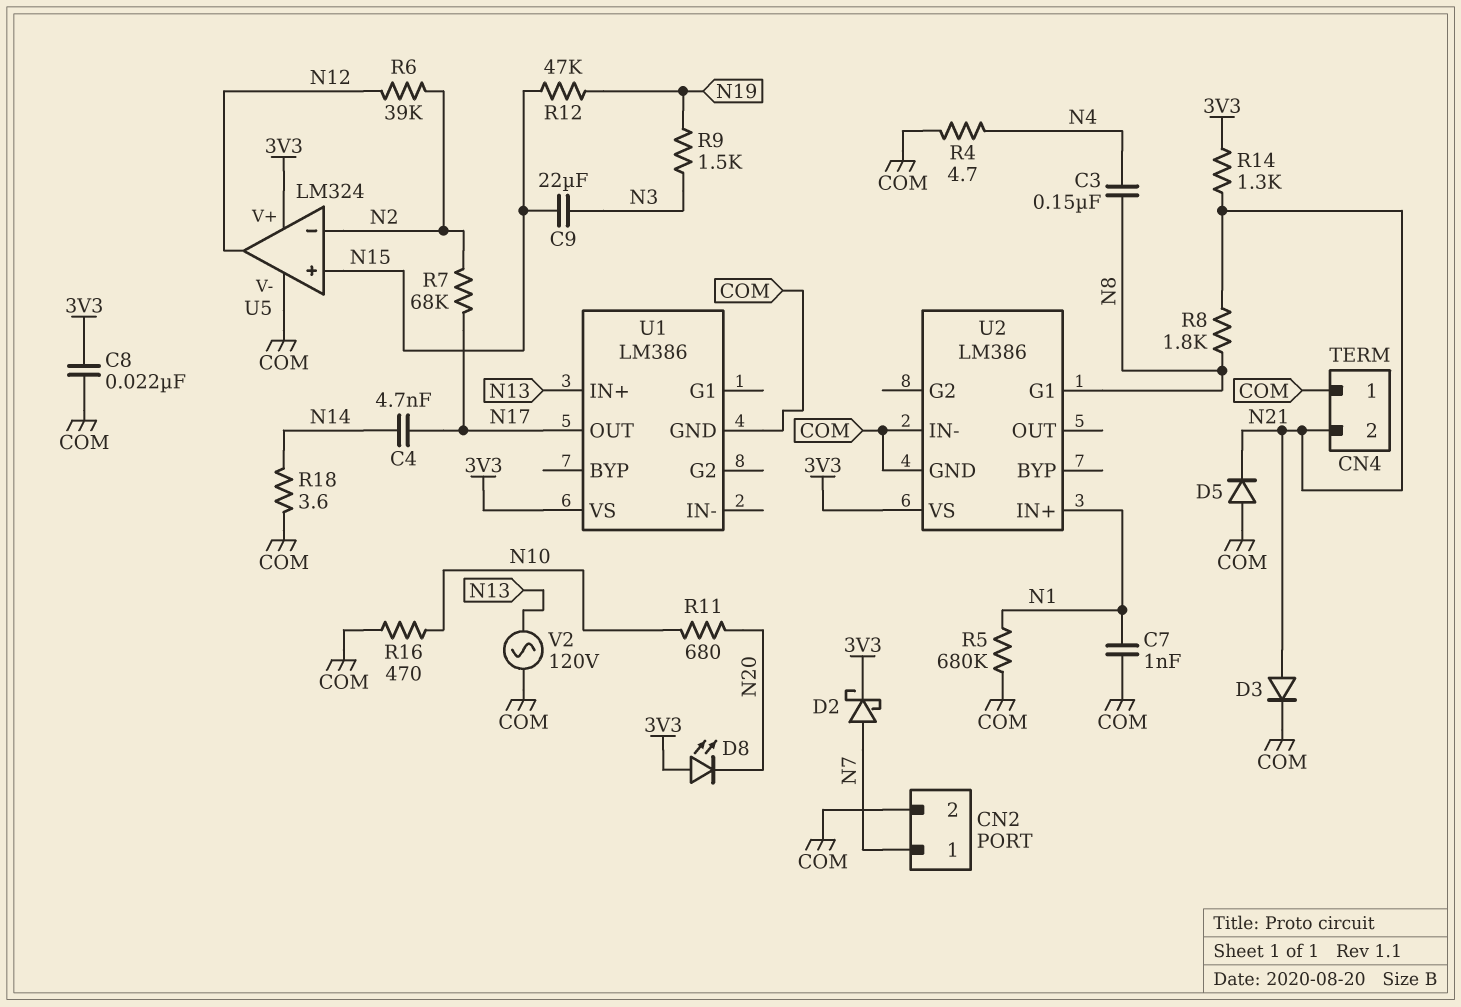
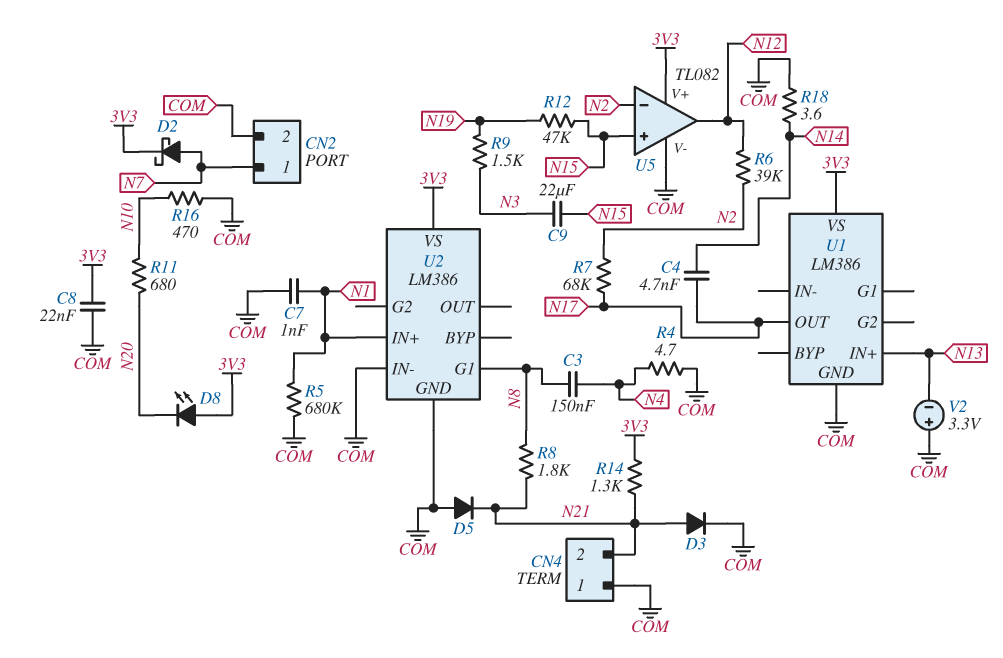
U5: LM324 -> TL082
V2: AC 120V (COM, N13) -> 3.3V (plus COM, minus N13)

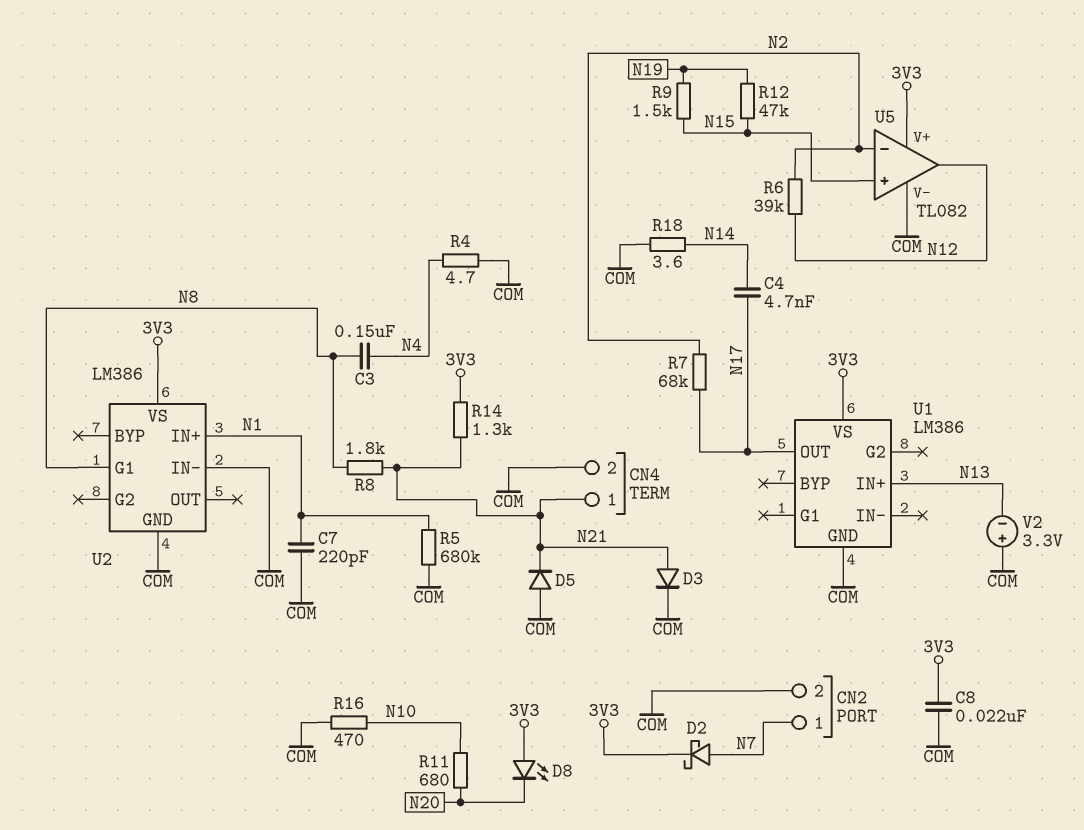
C7: 1nF (COM, N1) -> 220pF (COM, N1)
C9: 22uF (N3, N15) -> none
CN4 pin 1: COM -> N21
CN4 pin 2: N21 -> COM
R9: 1.5k (N3, N19) -> 1.5k (N15, N19)

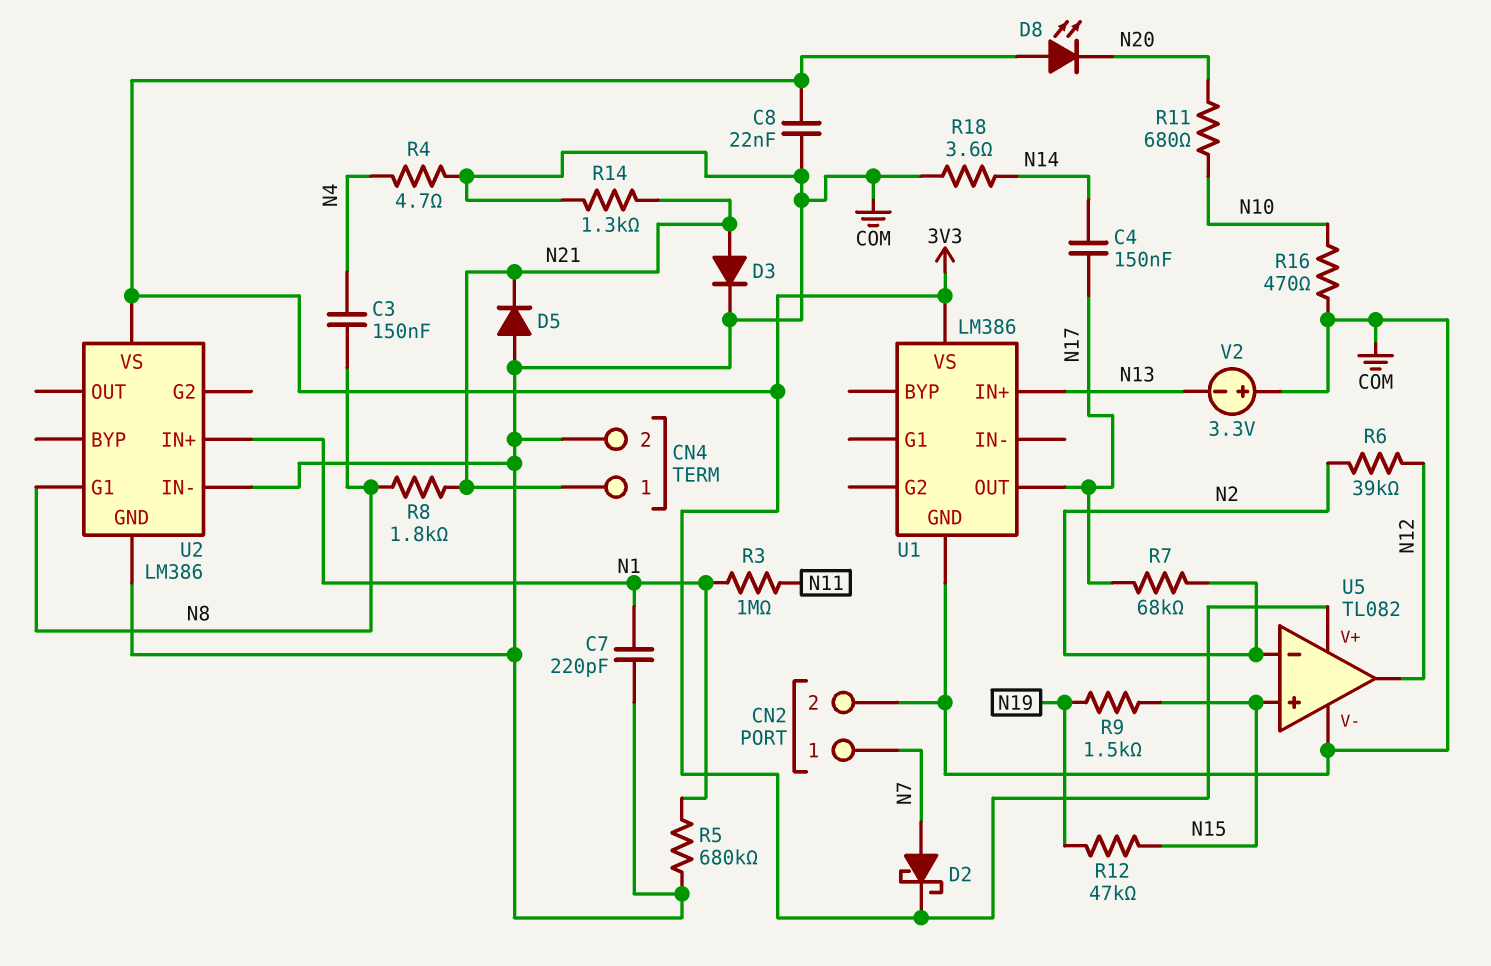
C4: 4.7nF (N14, N17) -> 150nF (N14, N17)
R3: none -> 1M (N1, N11)
R14: 1.3k (3V3, N21) -> 1.3k (COM, N21)

